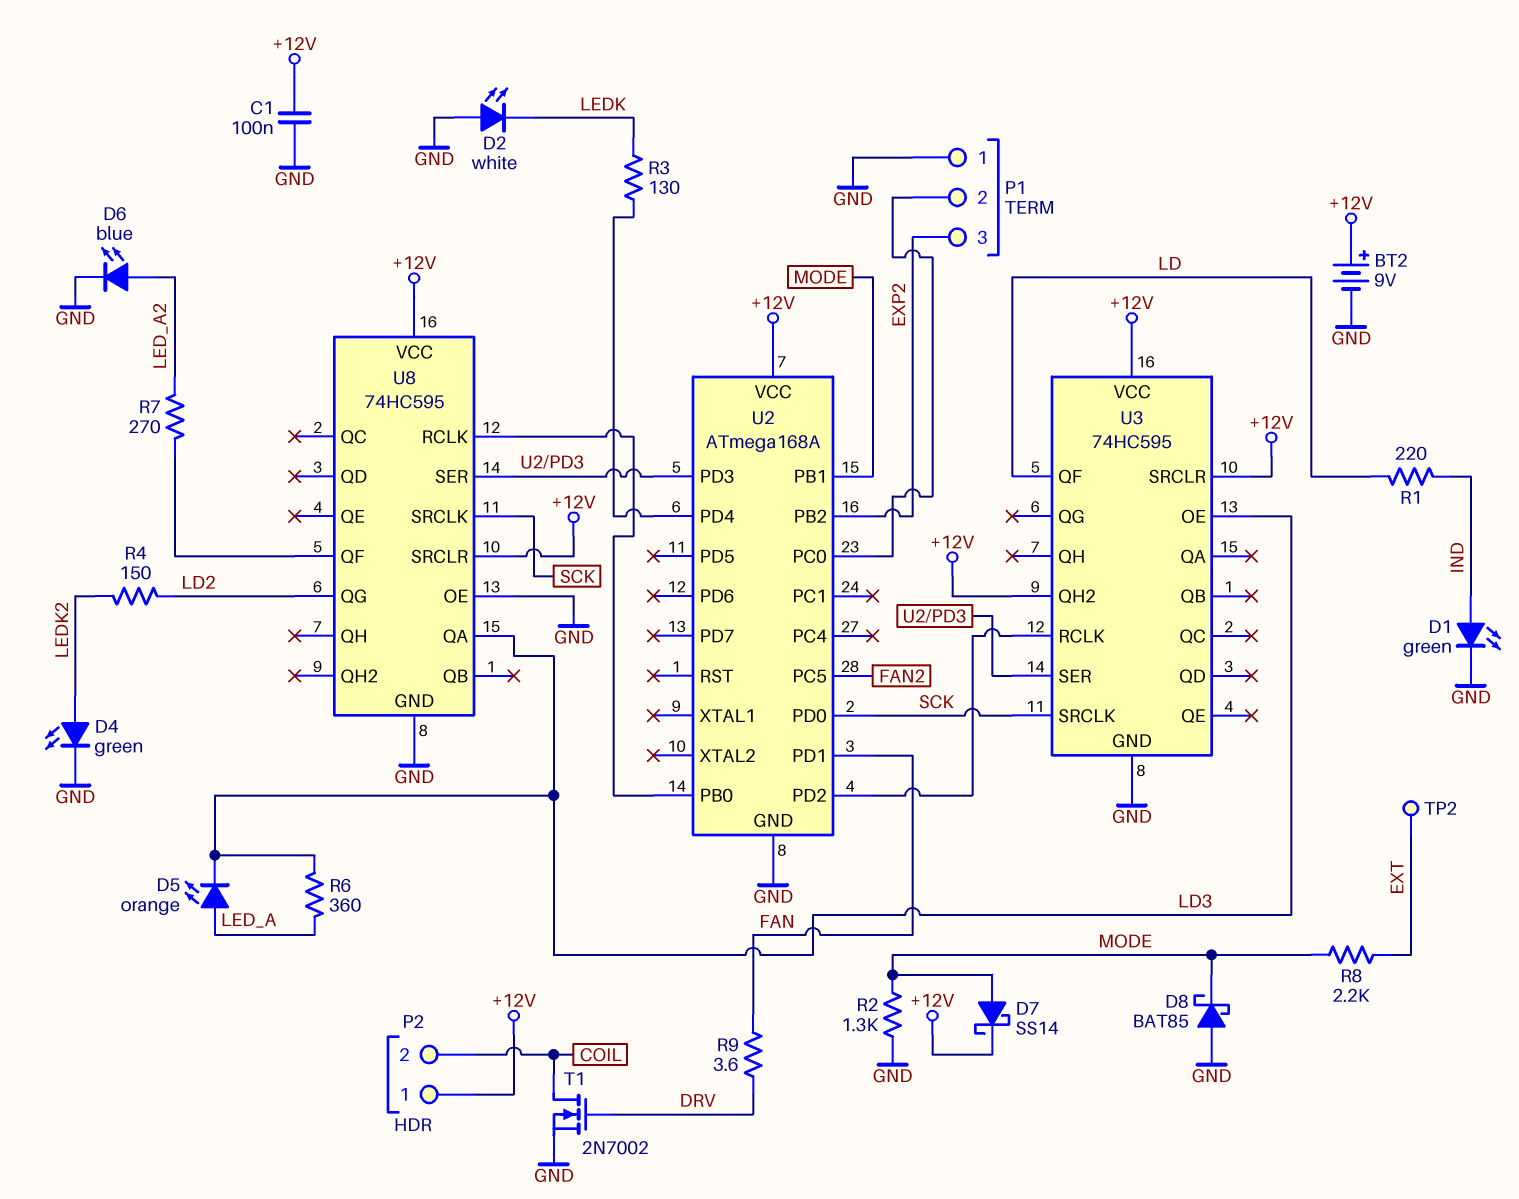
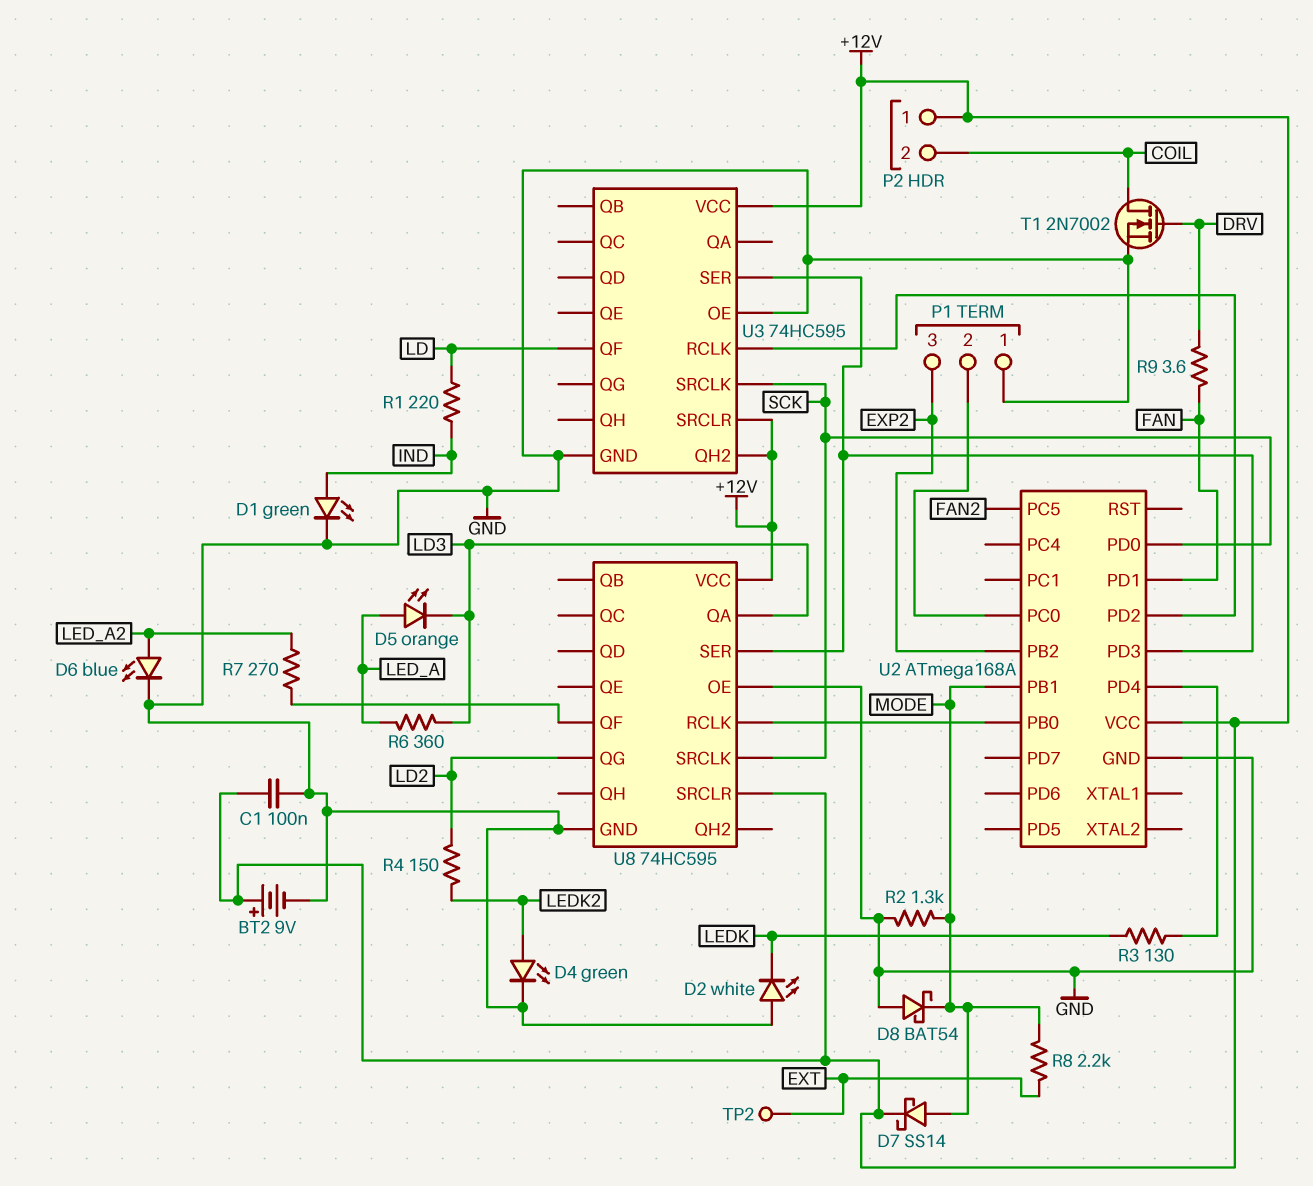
D8: schottky BAT85 (A GND, K MODE) -> schottky BAT54 (A GND, K MODE)
U3 pin OE: LD3 -> GND

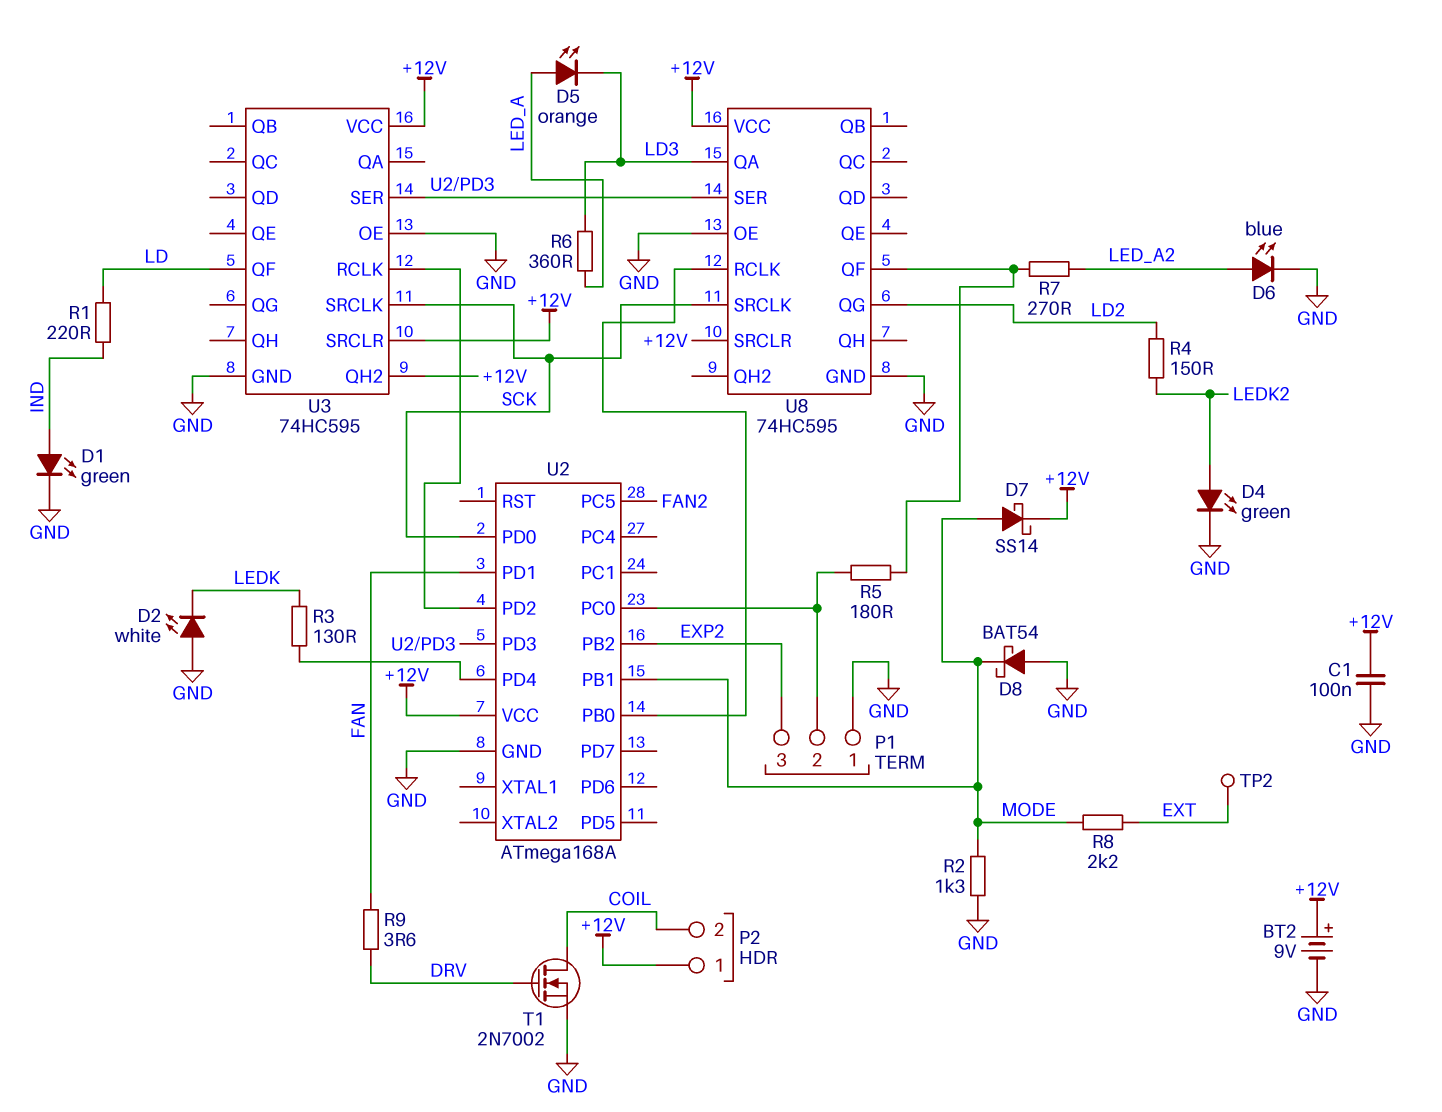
R5: none -> 180 (P1/2, U8/QF)

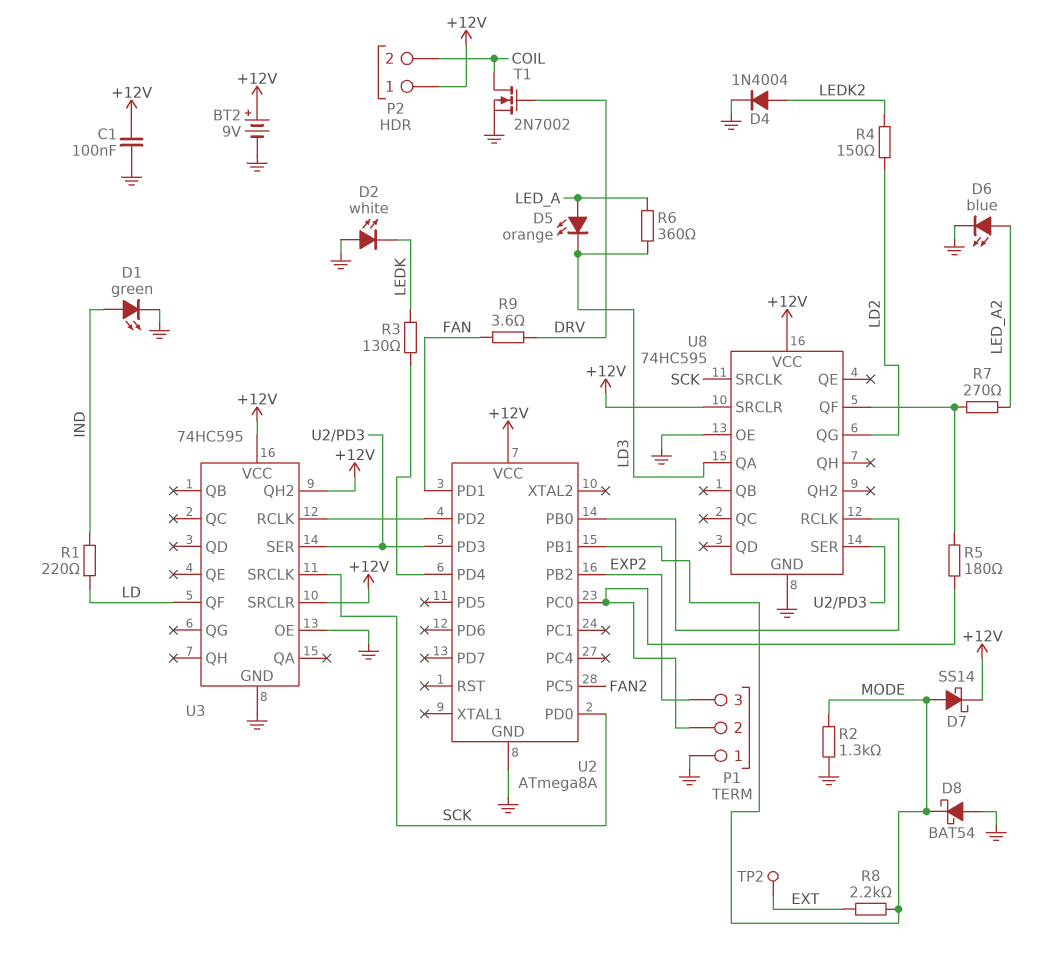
D4: LED green (A LEDK2, K GND) -> diode 1N4004 (A LEDK2, K GND)
U2: ATmega168A -> ATmega8A

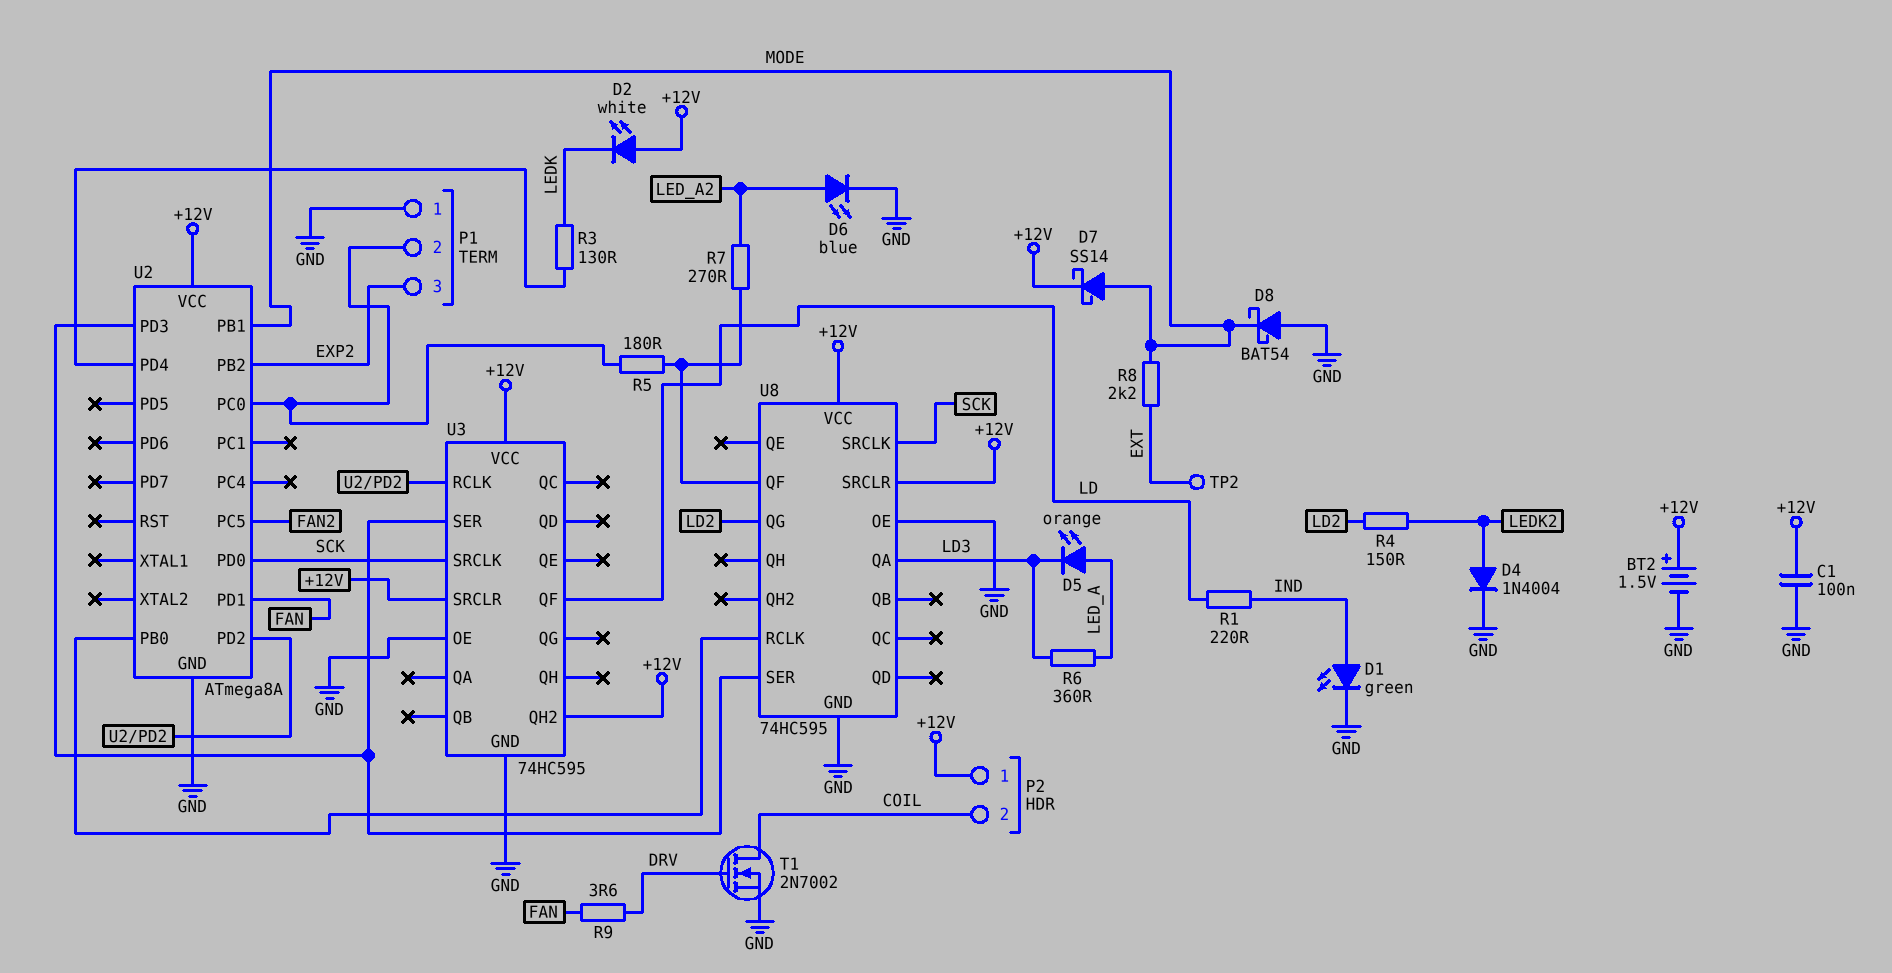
BT2: 9V (plus +12V, minus GND) -> 1.5V (plus +12V, minus GND)
D2: LED white (A GND, K LEDK) -> LED white (A +12V, K LEDK)
R2: 1.3k (GND, MODE) -> none

